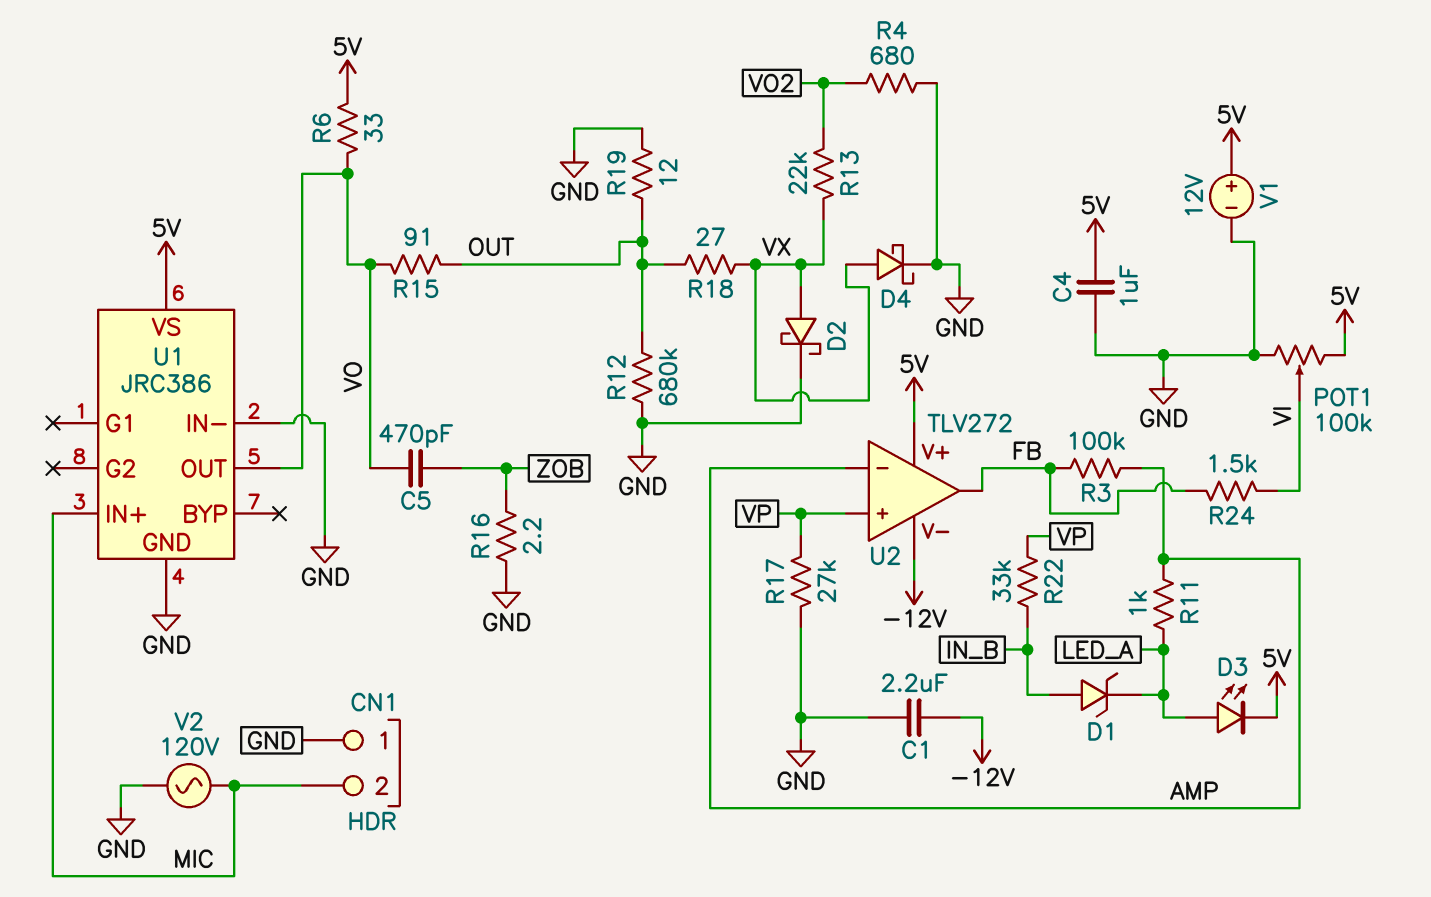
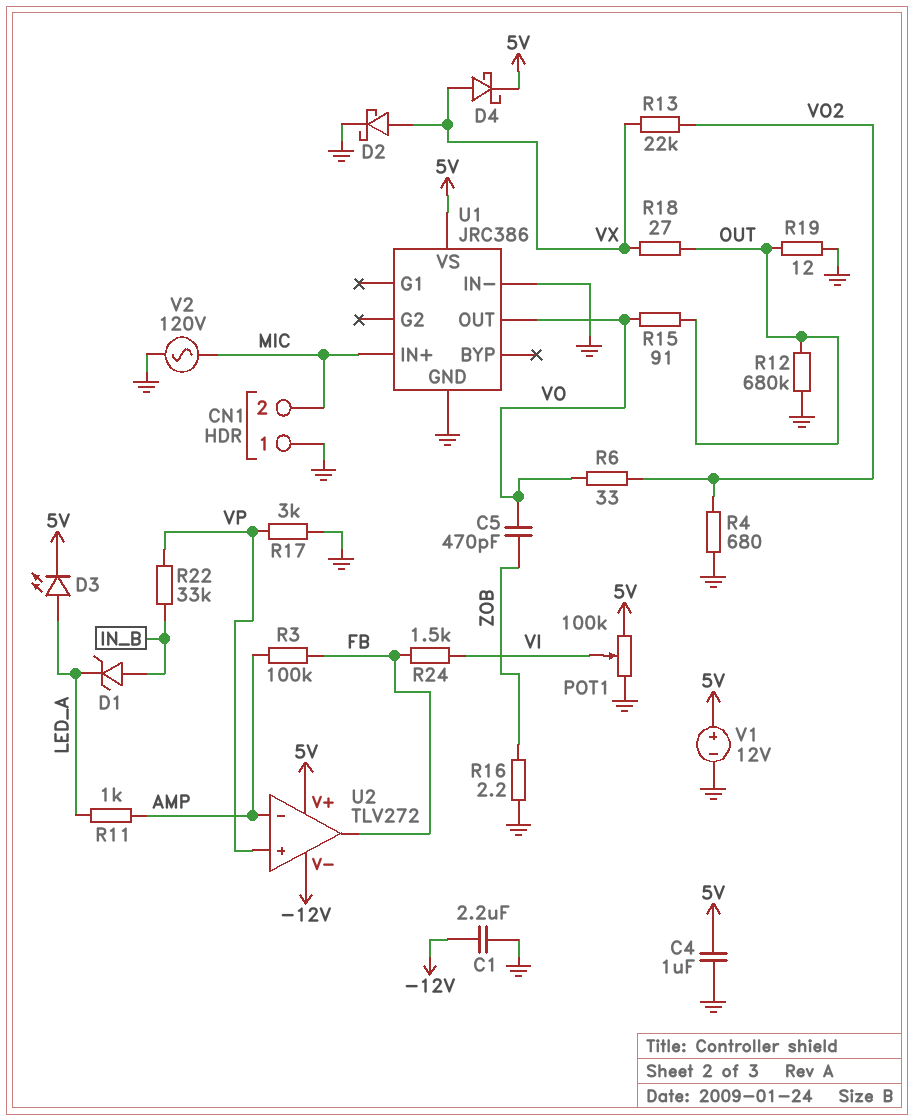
D4: schottky (A VX, K GND) -> schottky (A VX, K 5V)
R6: 33 (5V, VO) -> 33 (VO, VO2)
R17: 27k (GND, VP) -> 3k (GND, VP)

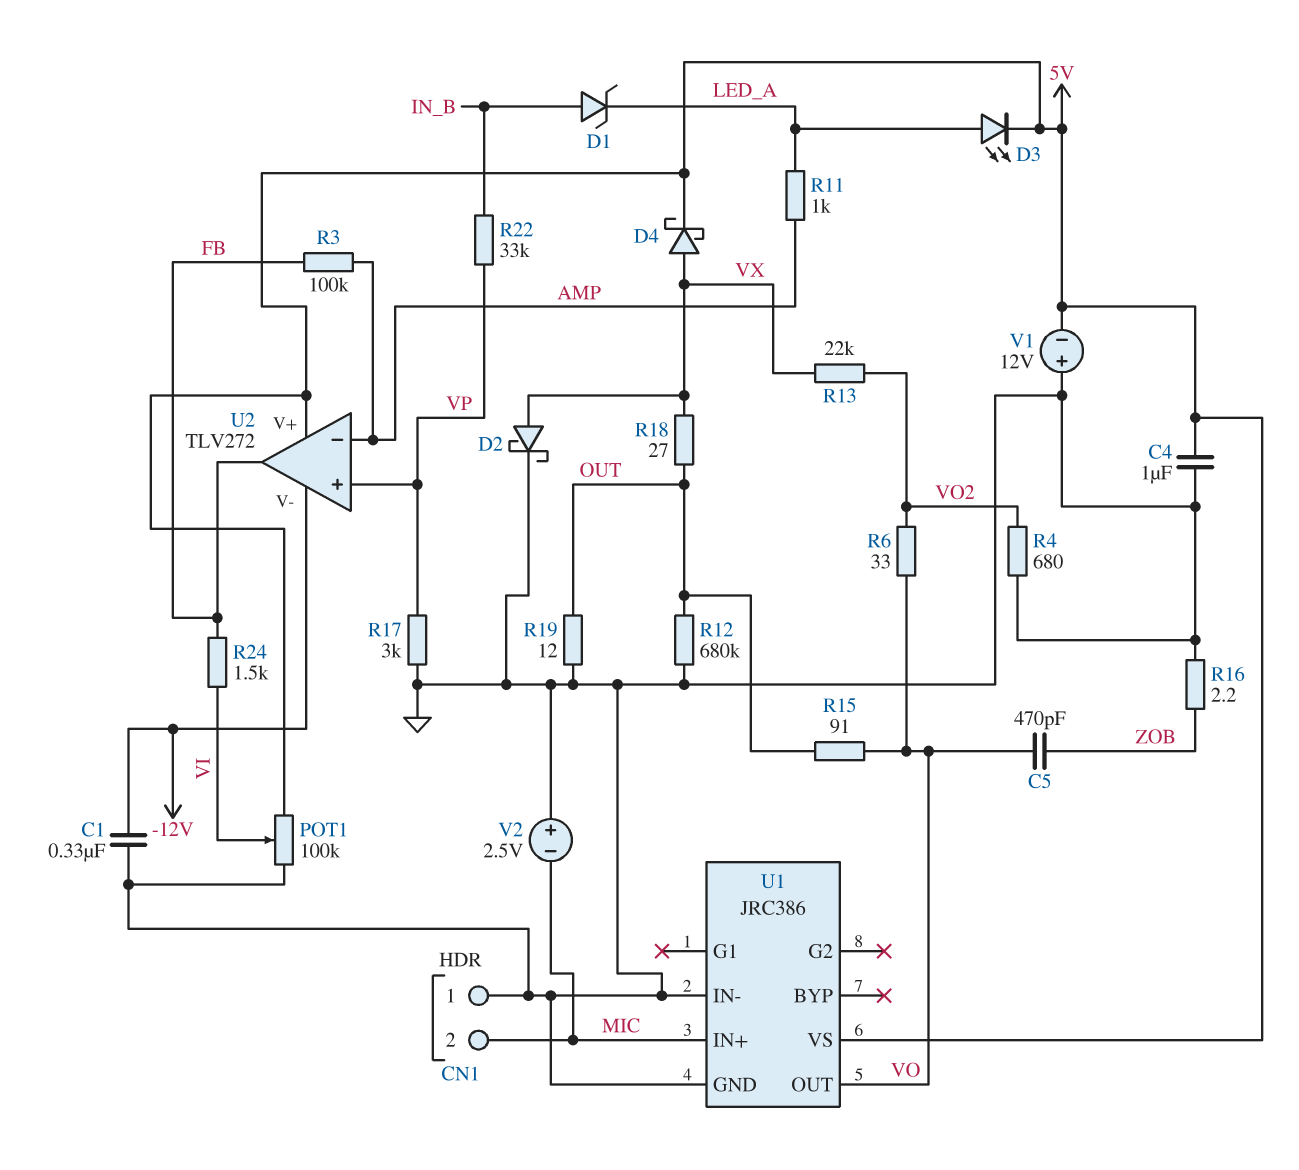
C1: 2.2uF (-12V, GND) -> 330nF (-12V, GND)
V1: 12V (plus 5V, minus GND) -> 12V (plus GND, minus 5V)
V2: AC 120V (GND, MIC) -> 2.5V (plus GND, minus MIC)

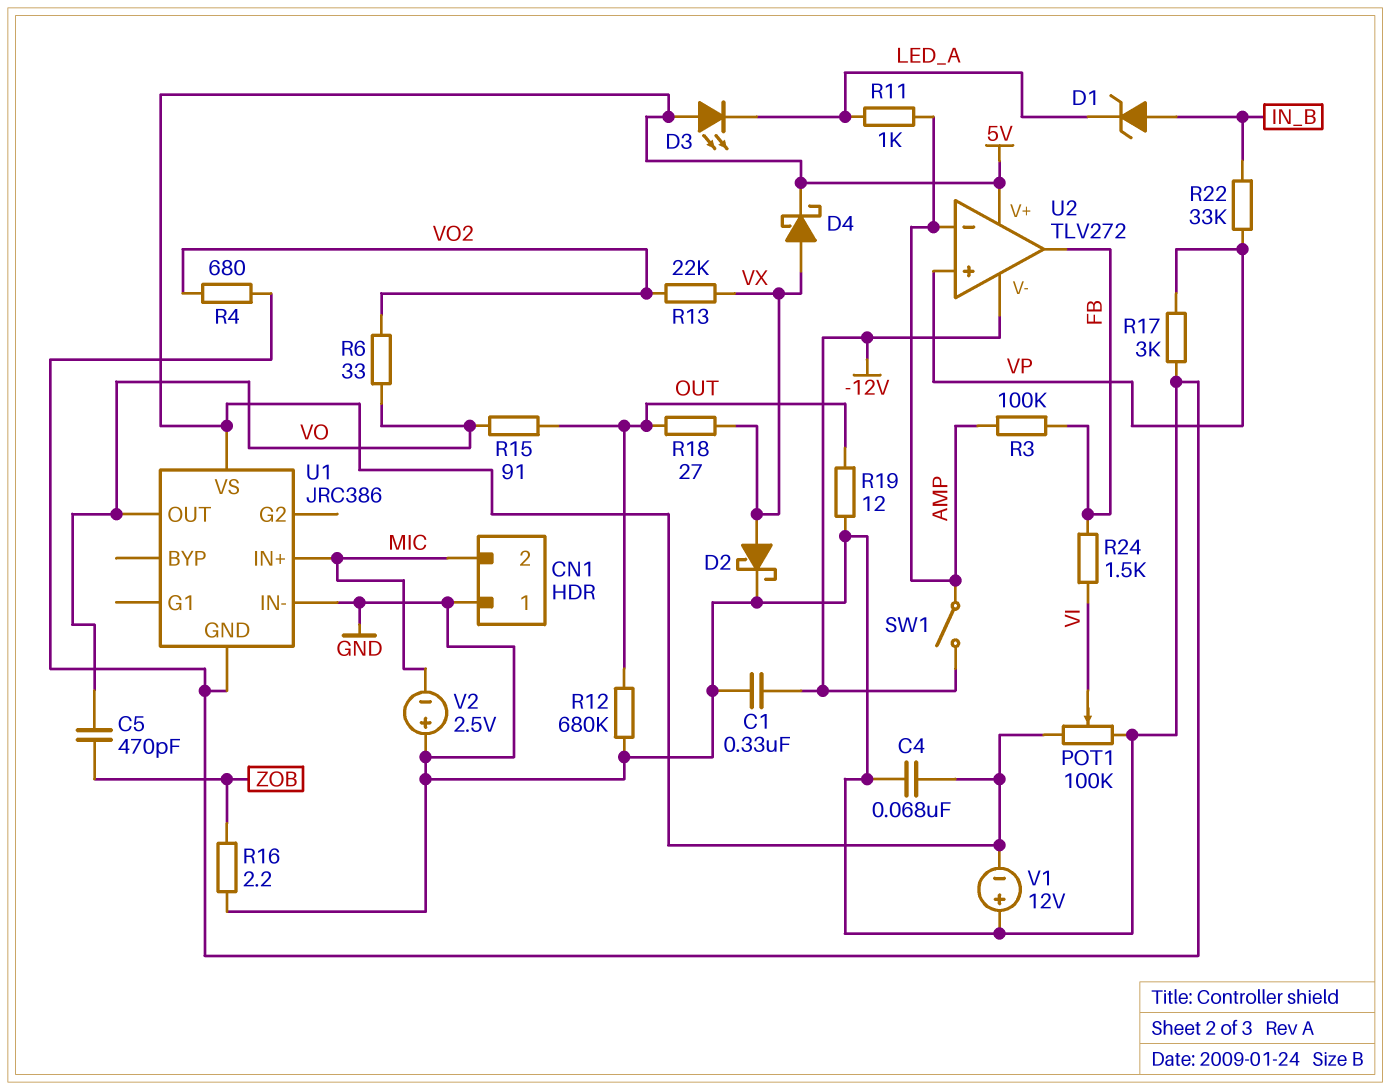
C4: 1uF (5V, GND) -> 68nF (5V, GND)
D3: LED (A LED_A, K 5V) -> LED (A 5V, K LED_A)
SW1: none -> switch (-12V, AMP)

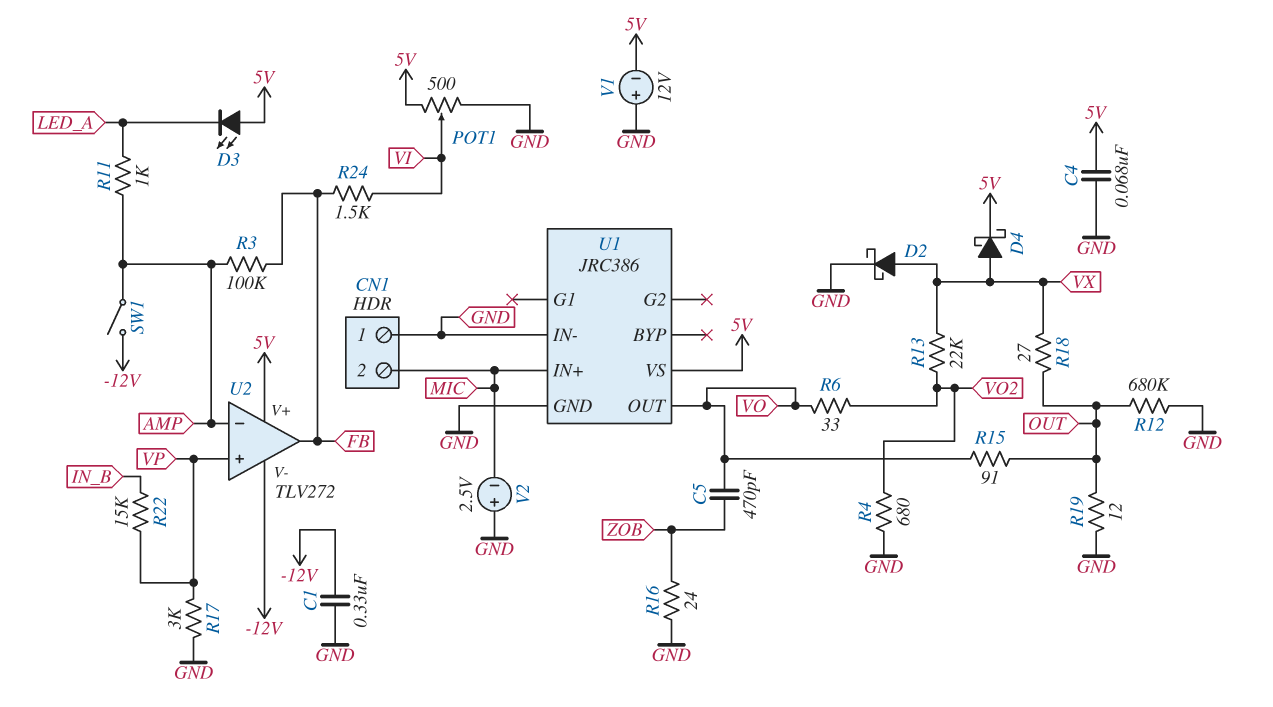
D1: zener (A IN_B, K LED_A) -> none
POT1: 100k (5V, GND, wiper VI) -> 500 (5V, GND, wiper VI)
R16: 2.2 (GND, ZOB) -> 24 (GND, ZOB)
R22: 33k (IN_B, VP) -> 15k (IN_B, VP)

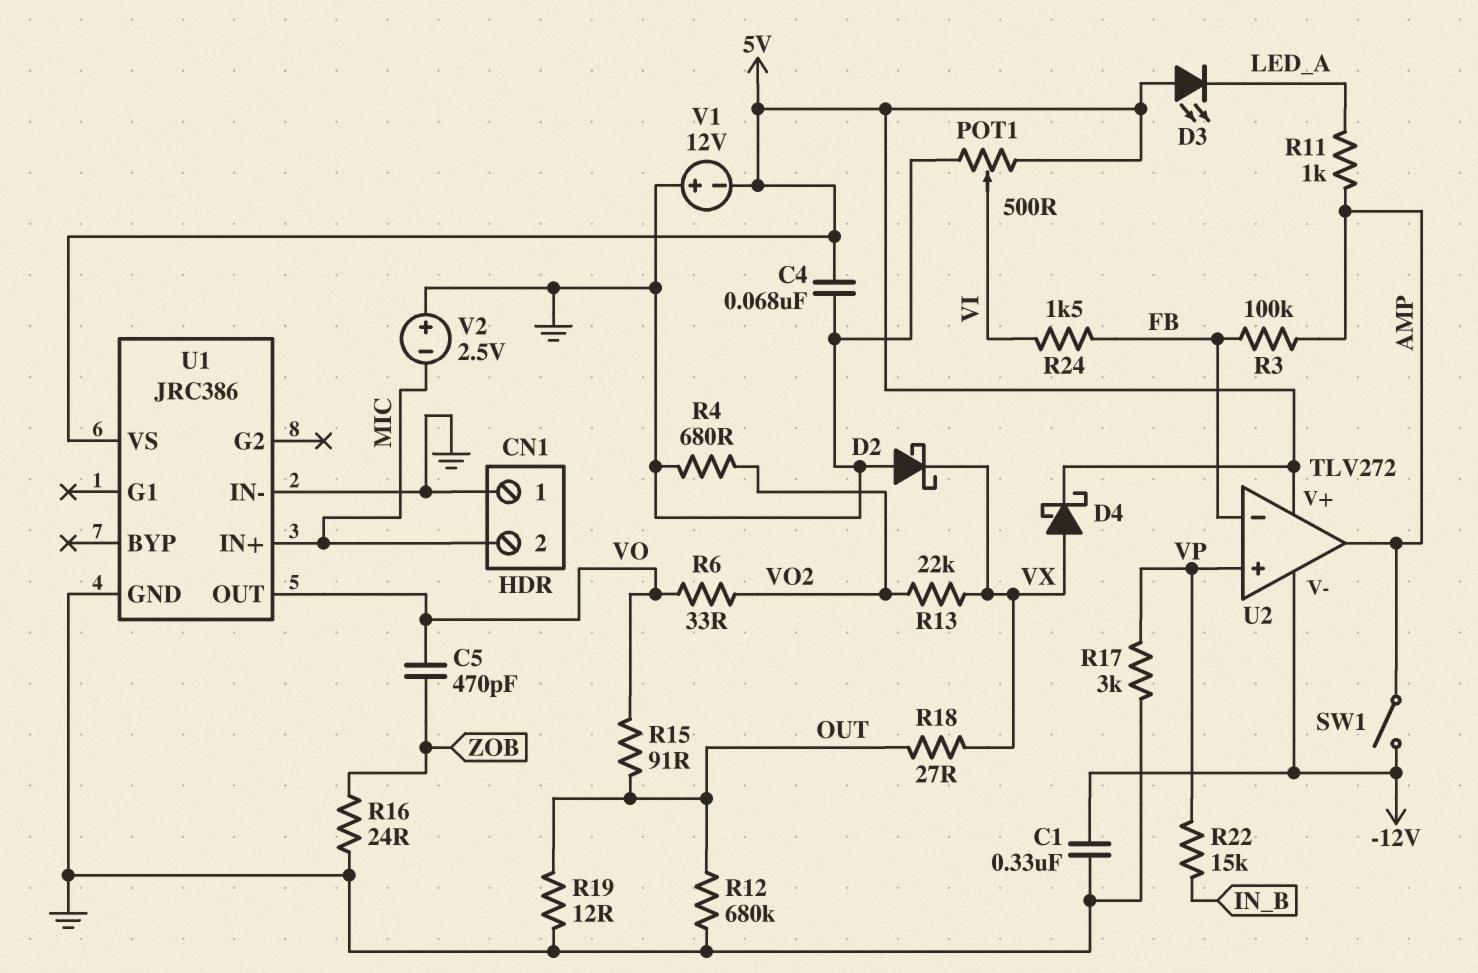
D2: schottky (A VX, K GND) -> schottky (A GND, K VX)
U2 pin in-: AMP -> FB
U2 pin out: FB -> AMP

